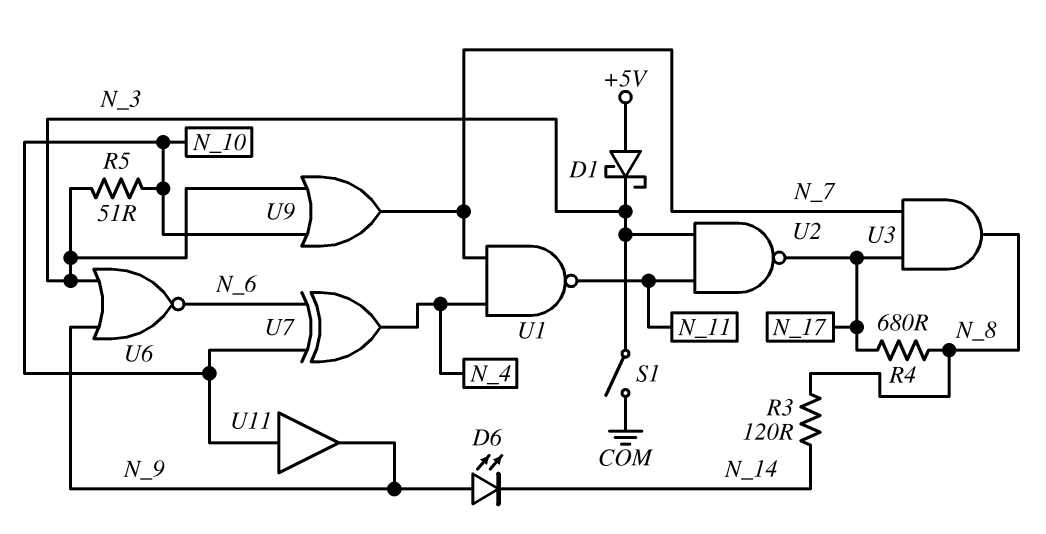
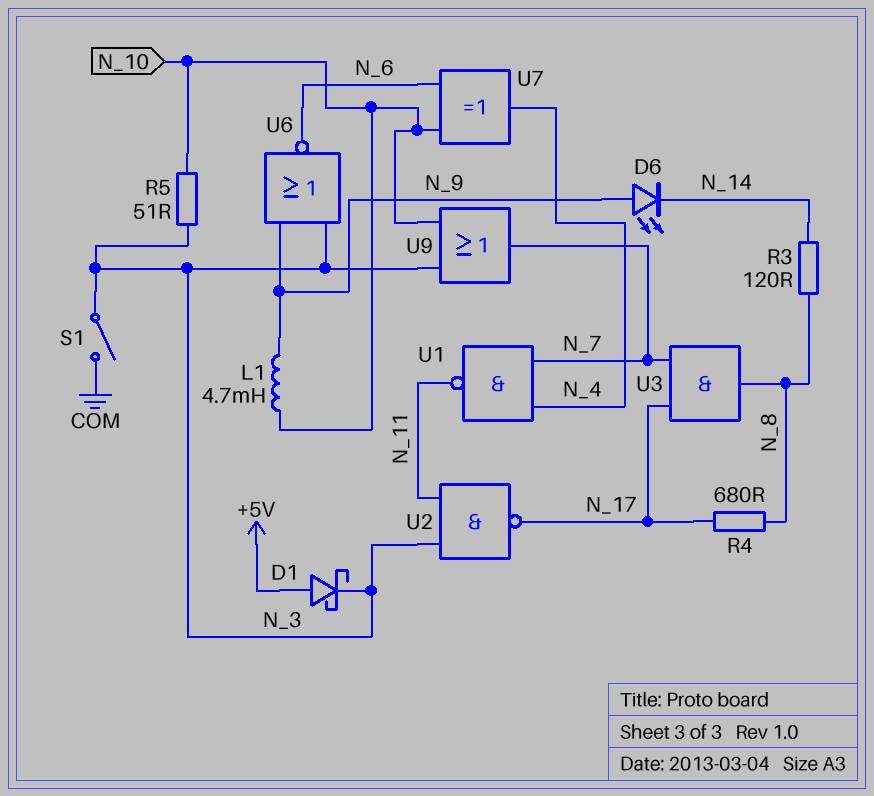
L1: none -> 4.7mH (N_9, N_10)
U11: buffer (in N_10, out N_9) -> none

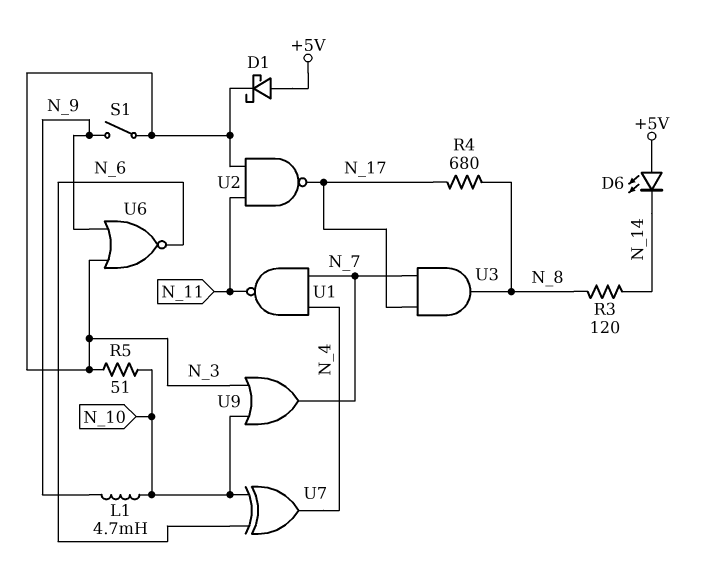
D6: LED (A N_9, K N_14) -> LED (A +5V, K N_14)
S1: switch (COM, N_3) -> switch (N_3, N_9)

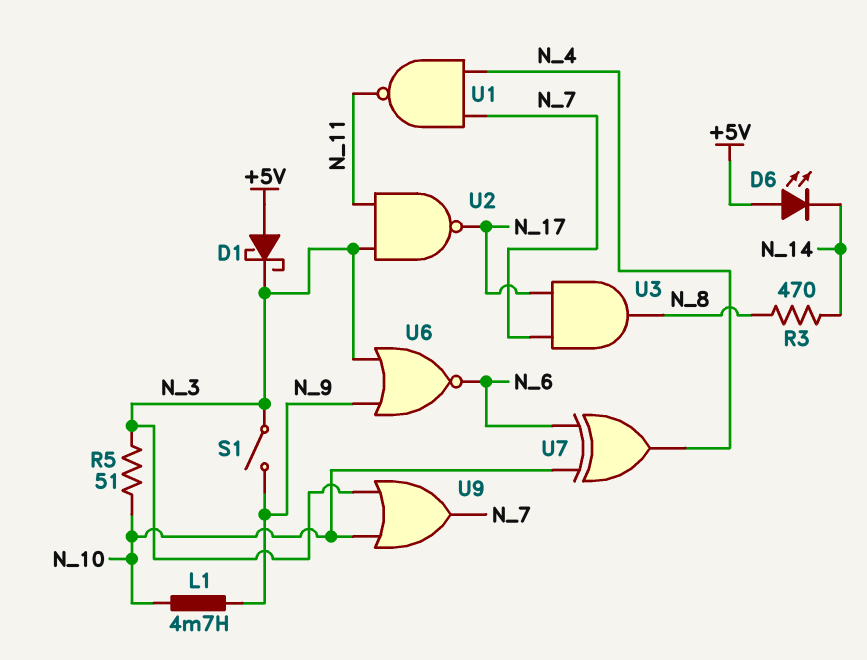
R3: 120 (N_8, N_14) -> 470 (N_8, N_14)
R4: 680 (N_8, N_17) -> none

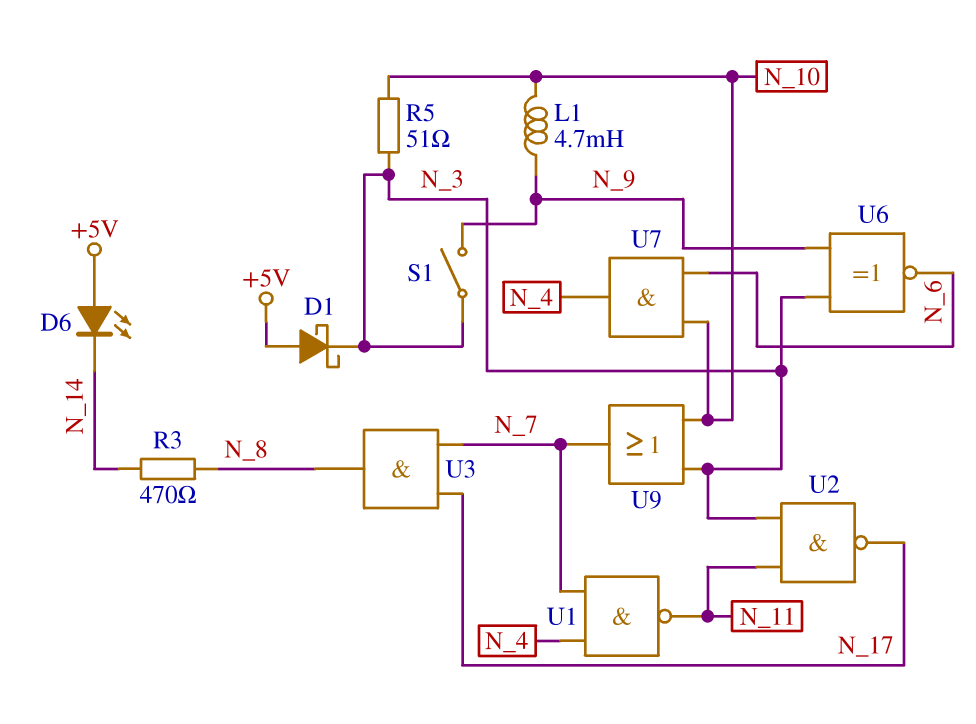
U6: NOR (in N_3, in N_9, out N_6) -> XNOR (in N_3, in N_9, out N_6)
U7: XOR (in N_6, in N_10, out N_4) -> AND (in N_6, in N_10, out N_4)

